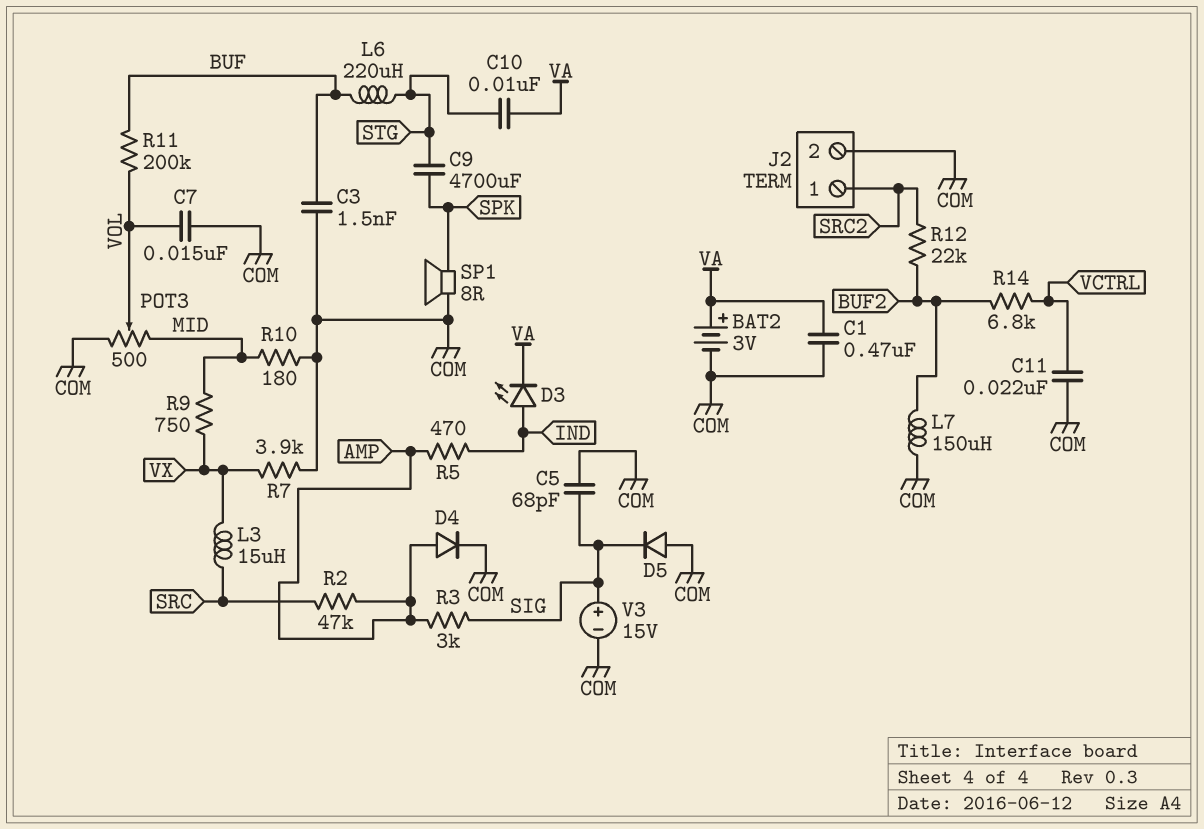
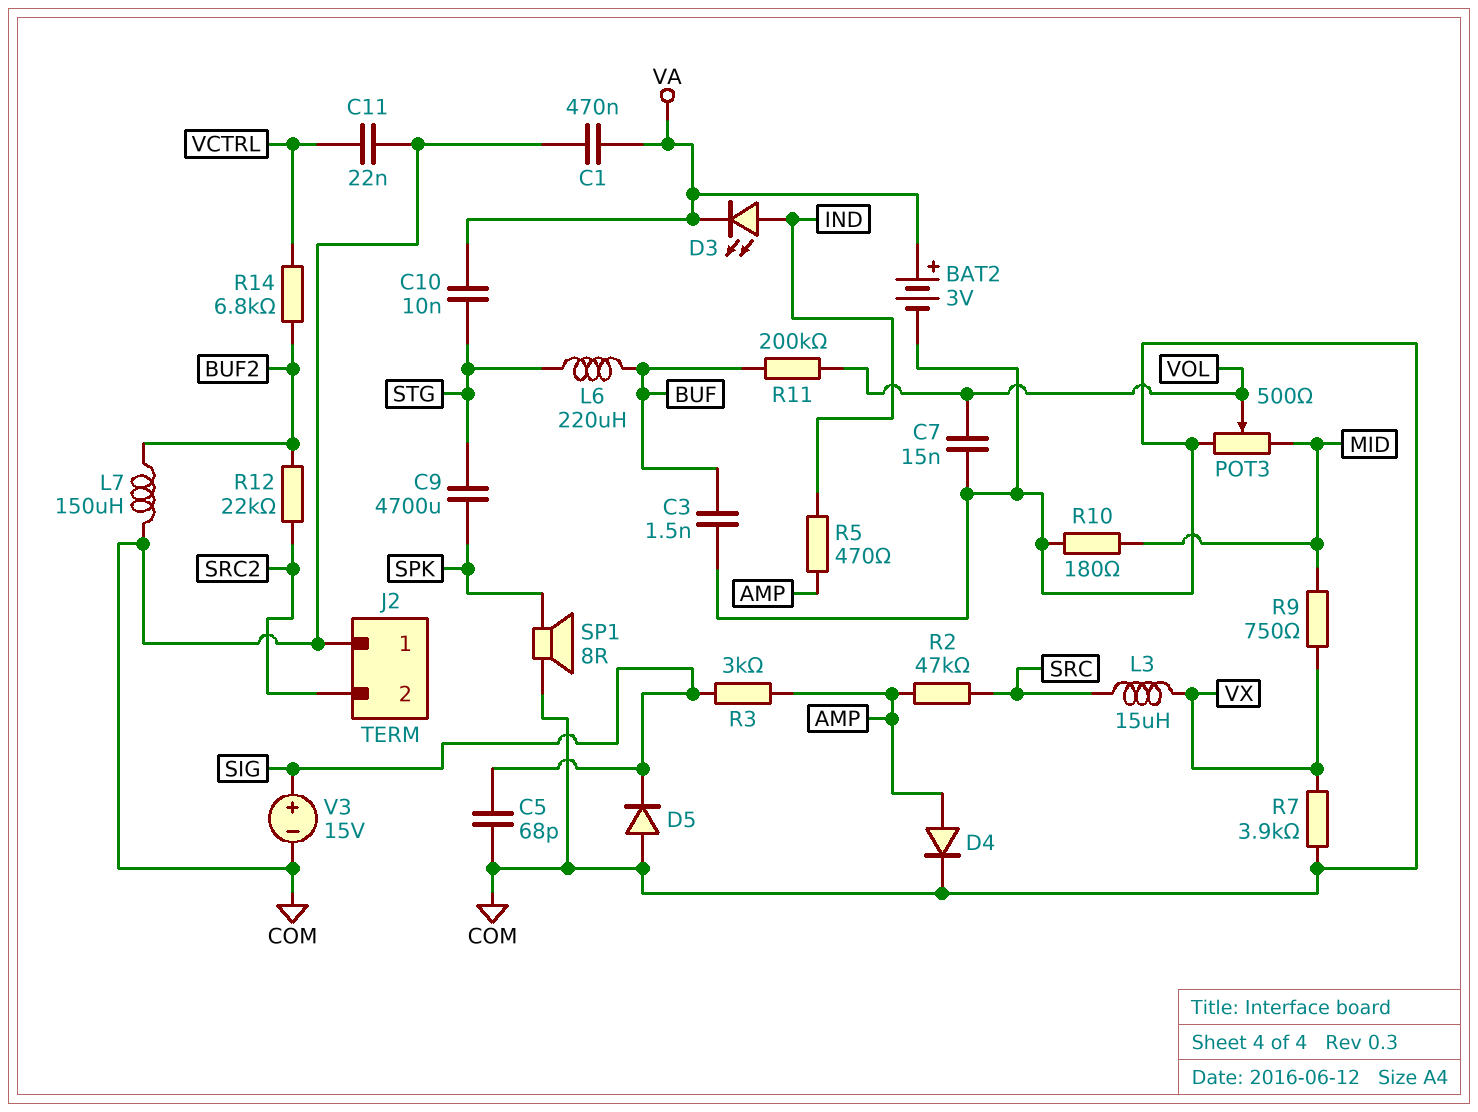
J2 pin 1: SRC2 -> COM
J2 pin 2: COM -> SRC2

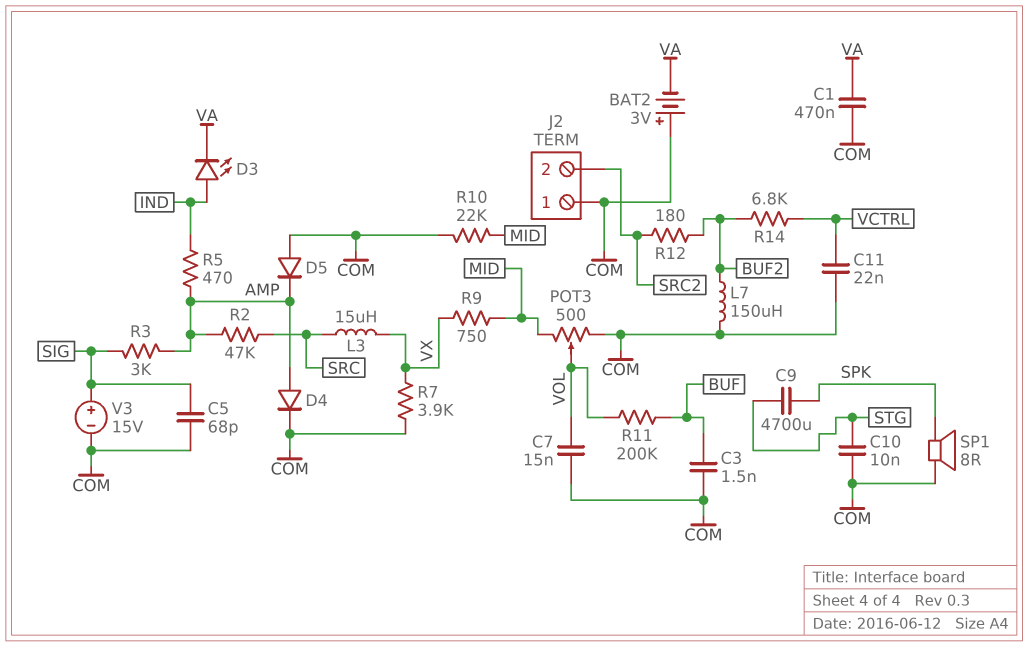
BAT2: 3V (plus VA, minus COM) -> 3V (plus COM, minus VA)
C10: 10nF (STG, VA) -> 10nF (COM, STG)
D5: diode (A COM, K SIG) -> diode (A COM, K AMP)
L6: 220uH (BUF, STG) -> none
R10: 180 (COM, MID) -> 22k (COM, MID)
R12: 22k (BUF2, SRC2) -> 180 (BUF2, SRC2)

